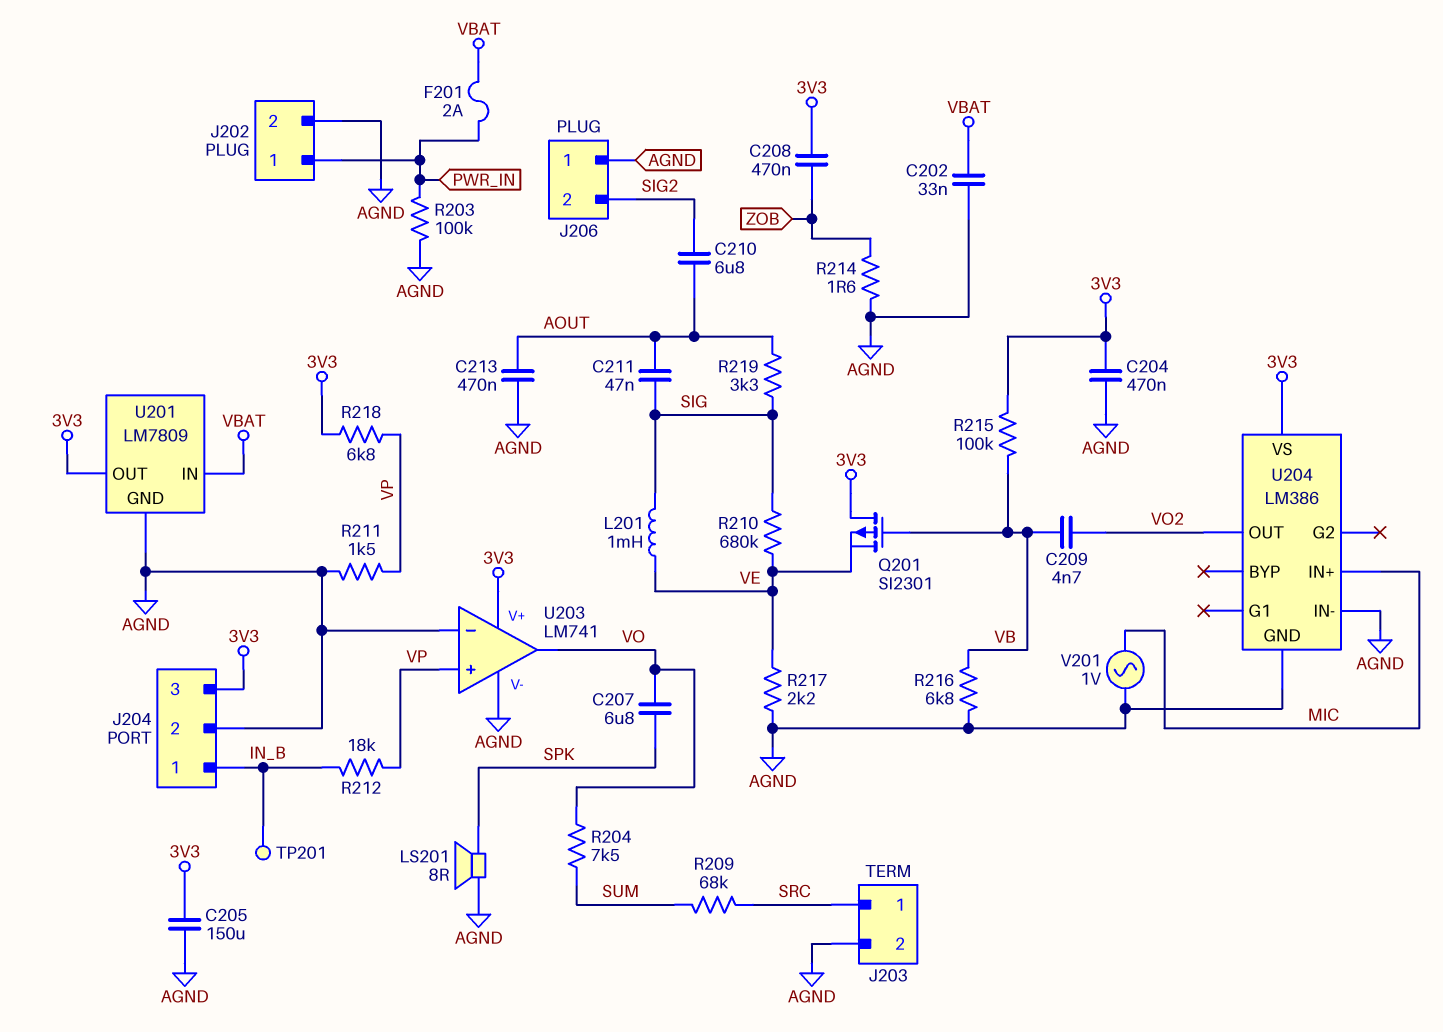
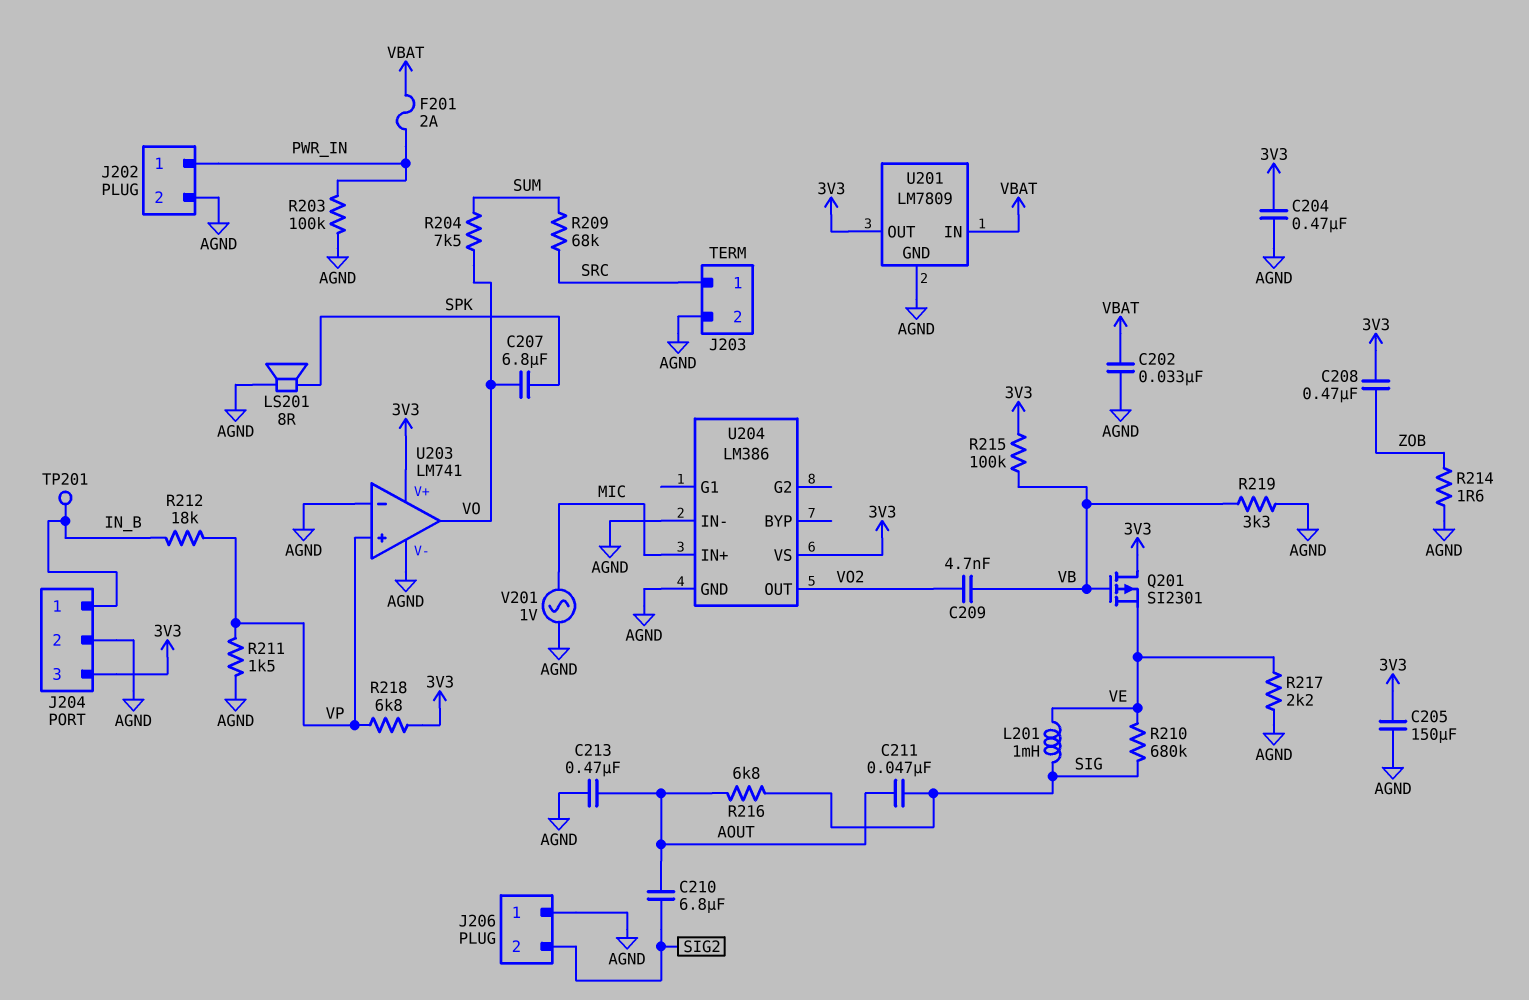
R216: 6.8k (AGND, VB) -> 6.8k (AOUT, SIG)
R219: 3.3k (AOUT, SIG) -> 3.3k (AGND, VB)

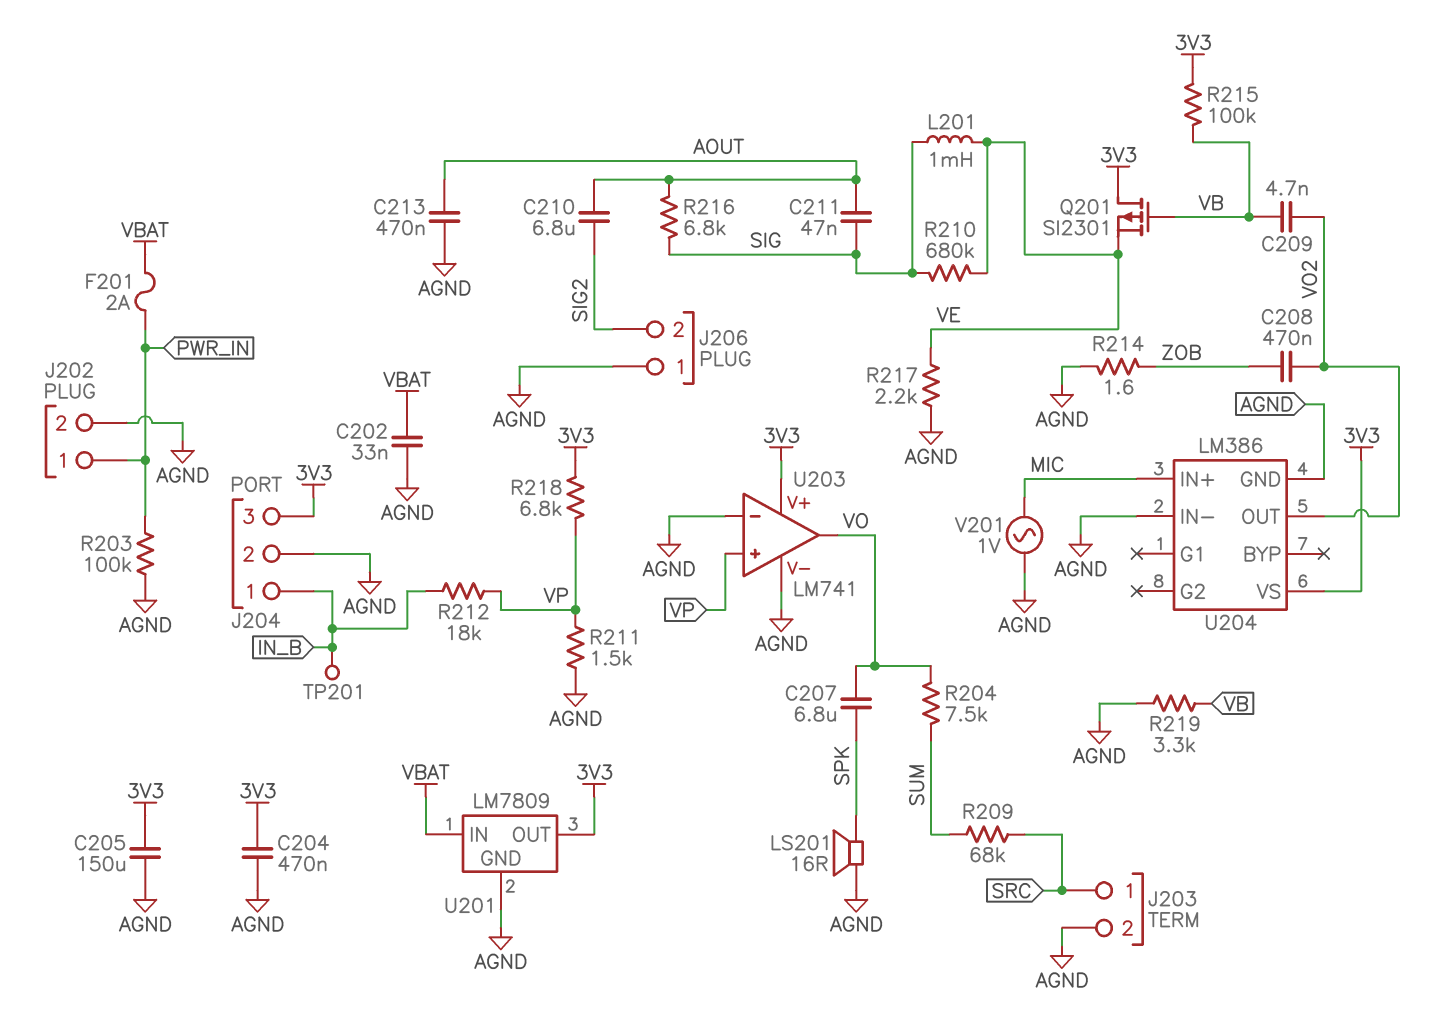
C208: 470nF (3V3, ZOB) -> 470nF (VO2, ZOB)
LS201: speaker 8R (AGND, SPK) -> speaker 16R (AGND, SPK)

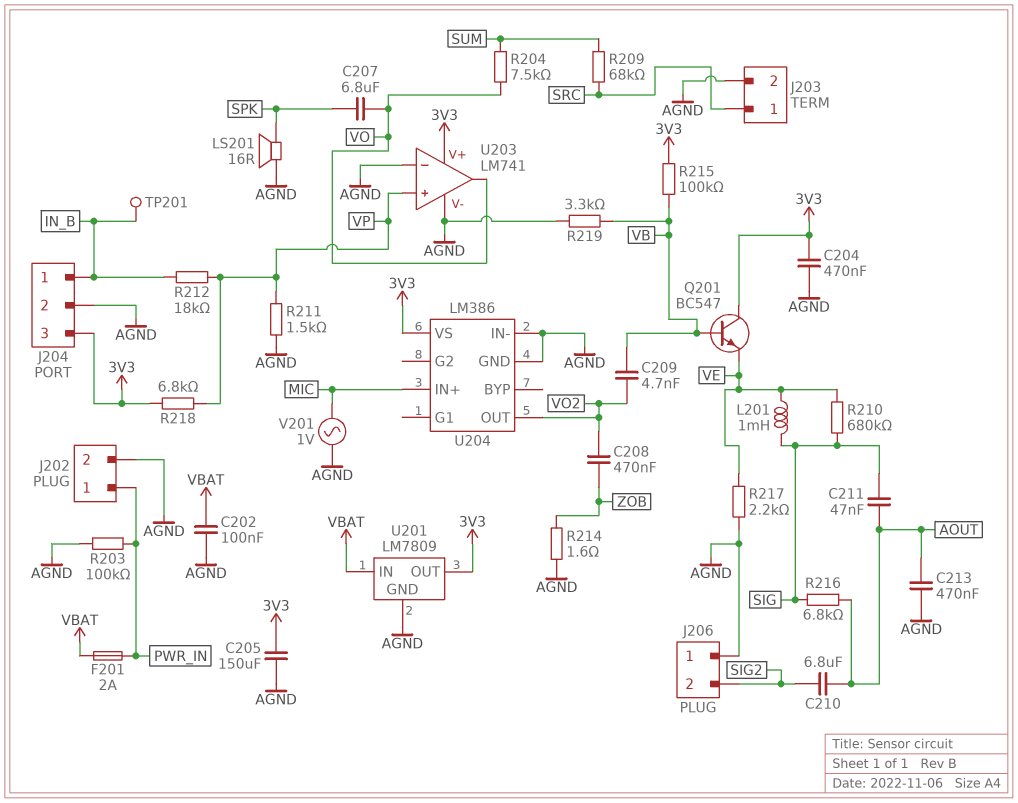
C202: 33nF (AGND, VBAT) -> 100nF (AGND, VBAT)
Q201: PMOS SI2301 (G VB, D 3V3, S VE) -> NPN BC547 (B VB, C 3V3, E VE)

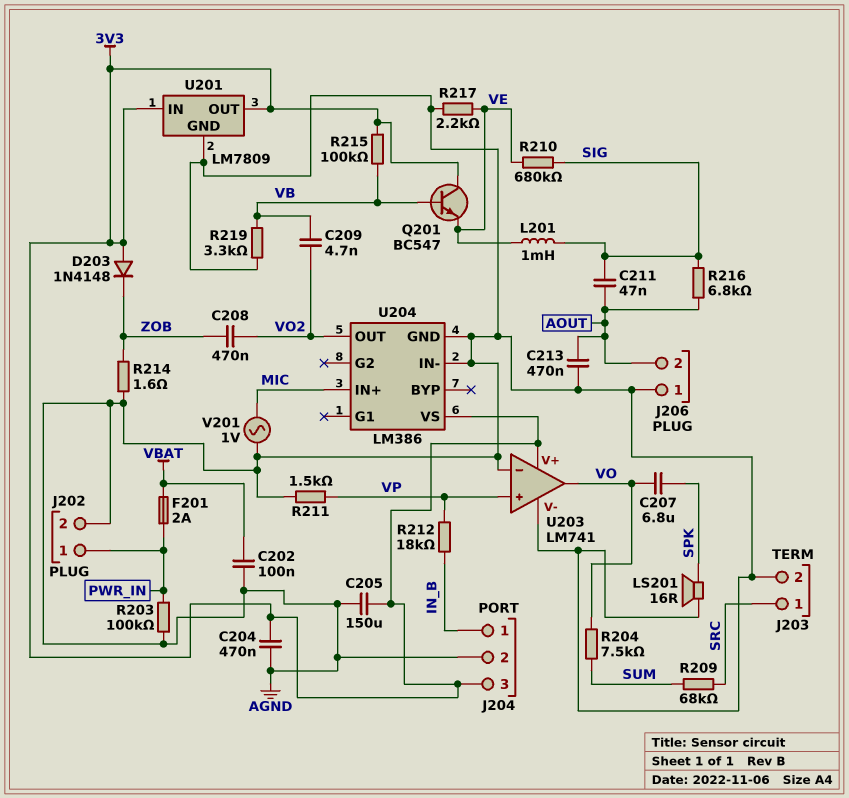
C210: 6.8uF (AOUT, SIG2) -> none
D203: none -> diode 1N4148 (A 3V3, K ZOB)
J206 pin 2: SIG2 -> AOUT
R218: 6.8k (3V3, VP) -> none
TP201: test point (IN_B) -> none
U201 pin IN: VBAT -> 3V3

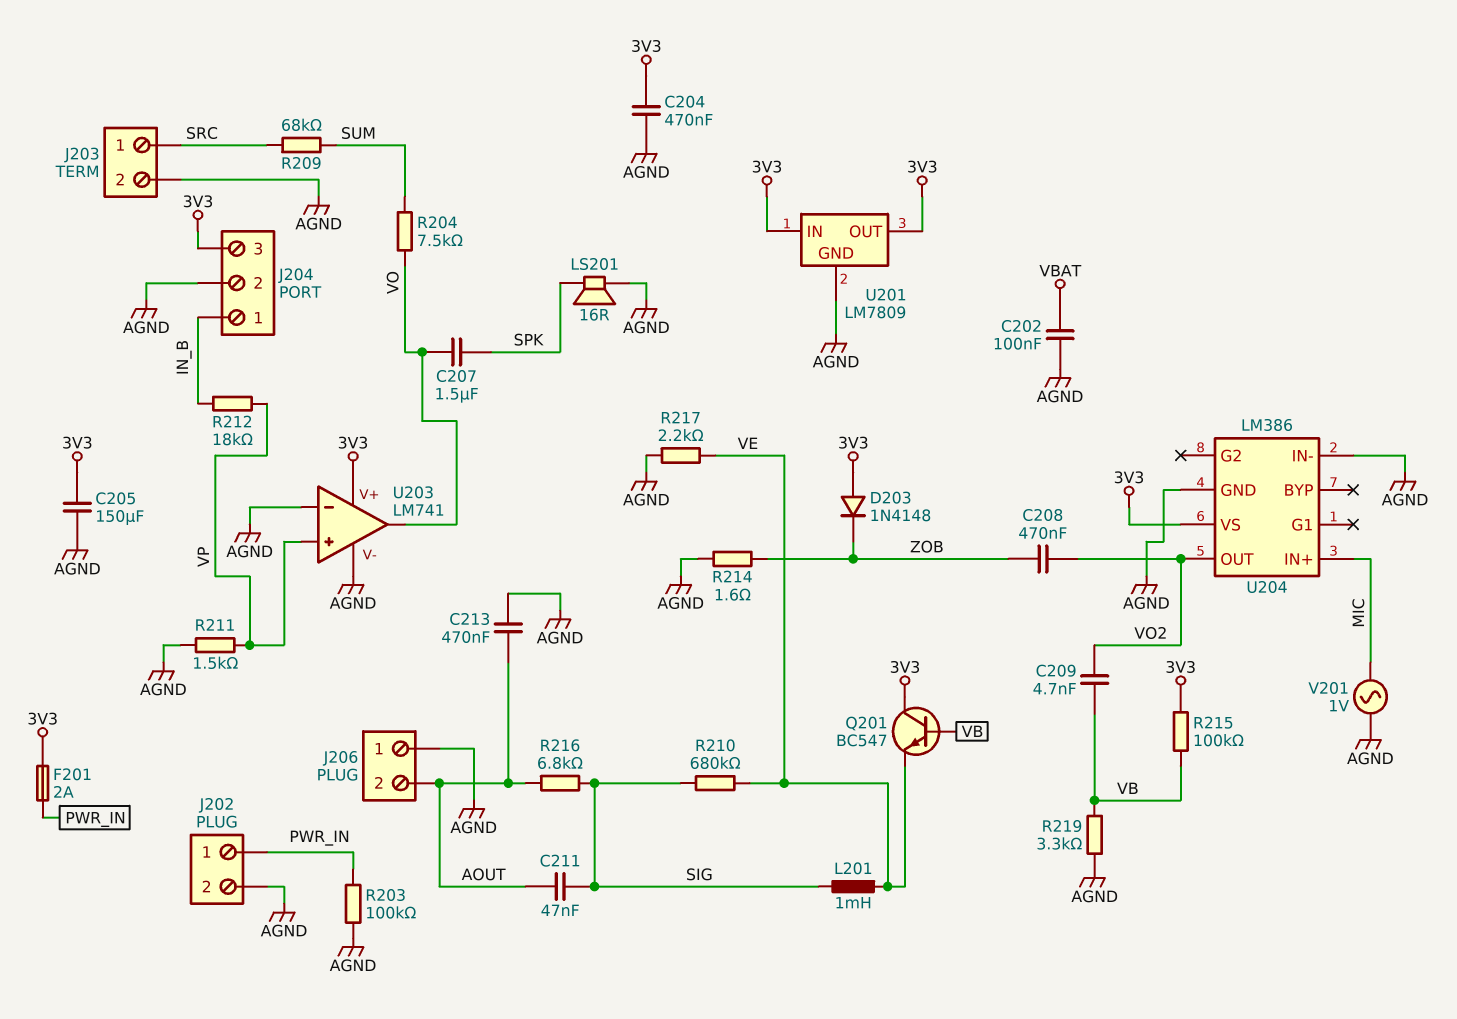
C207: 6.8uF (SPK, VO) -> 1.5uF (SPK, VO)
F201: 2A (PWR_IN, VBAT) -> 2A (3V3, PWR_IN)

